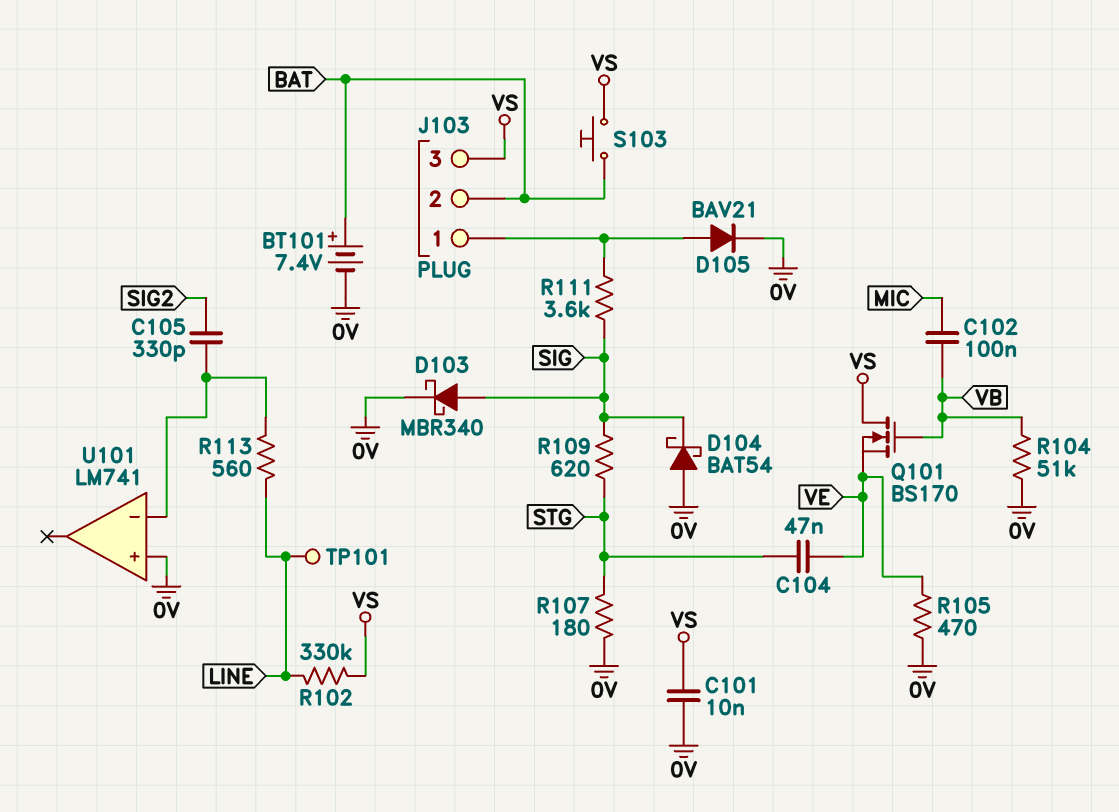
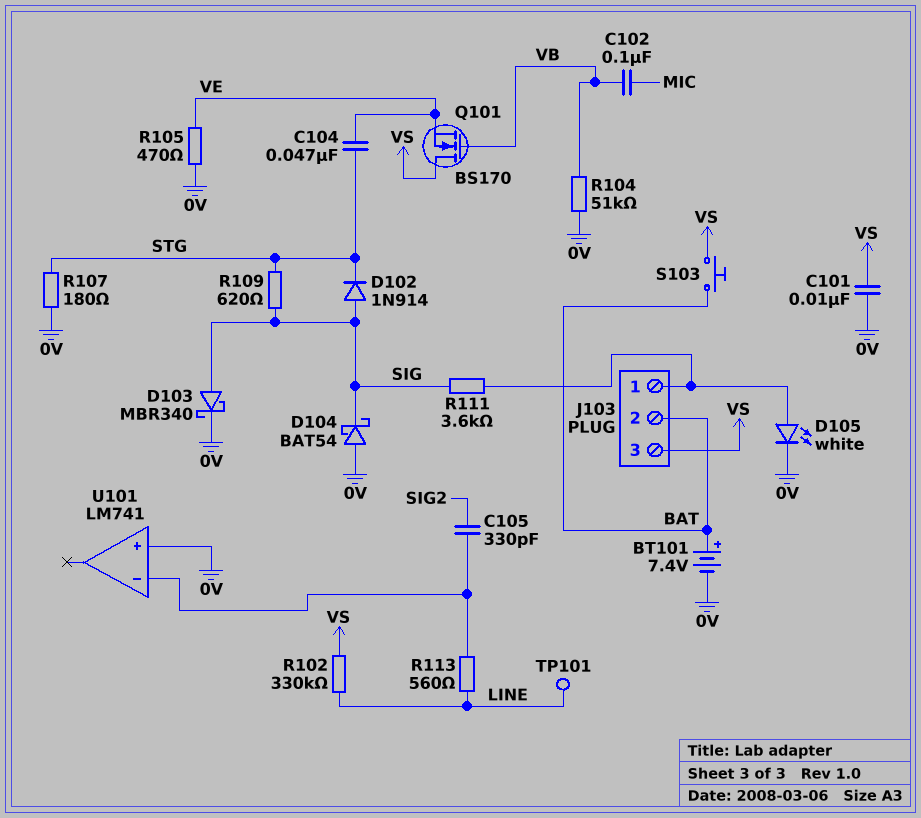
D102: none -> diode 1N914 (A SIG, K STG)
D105: diode BAV21 (A J103/1, K 0V) -> LED white (A J103/1, K 0V)

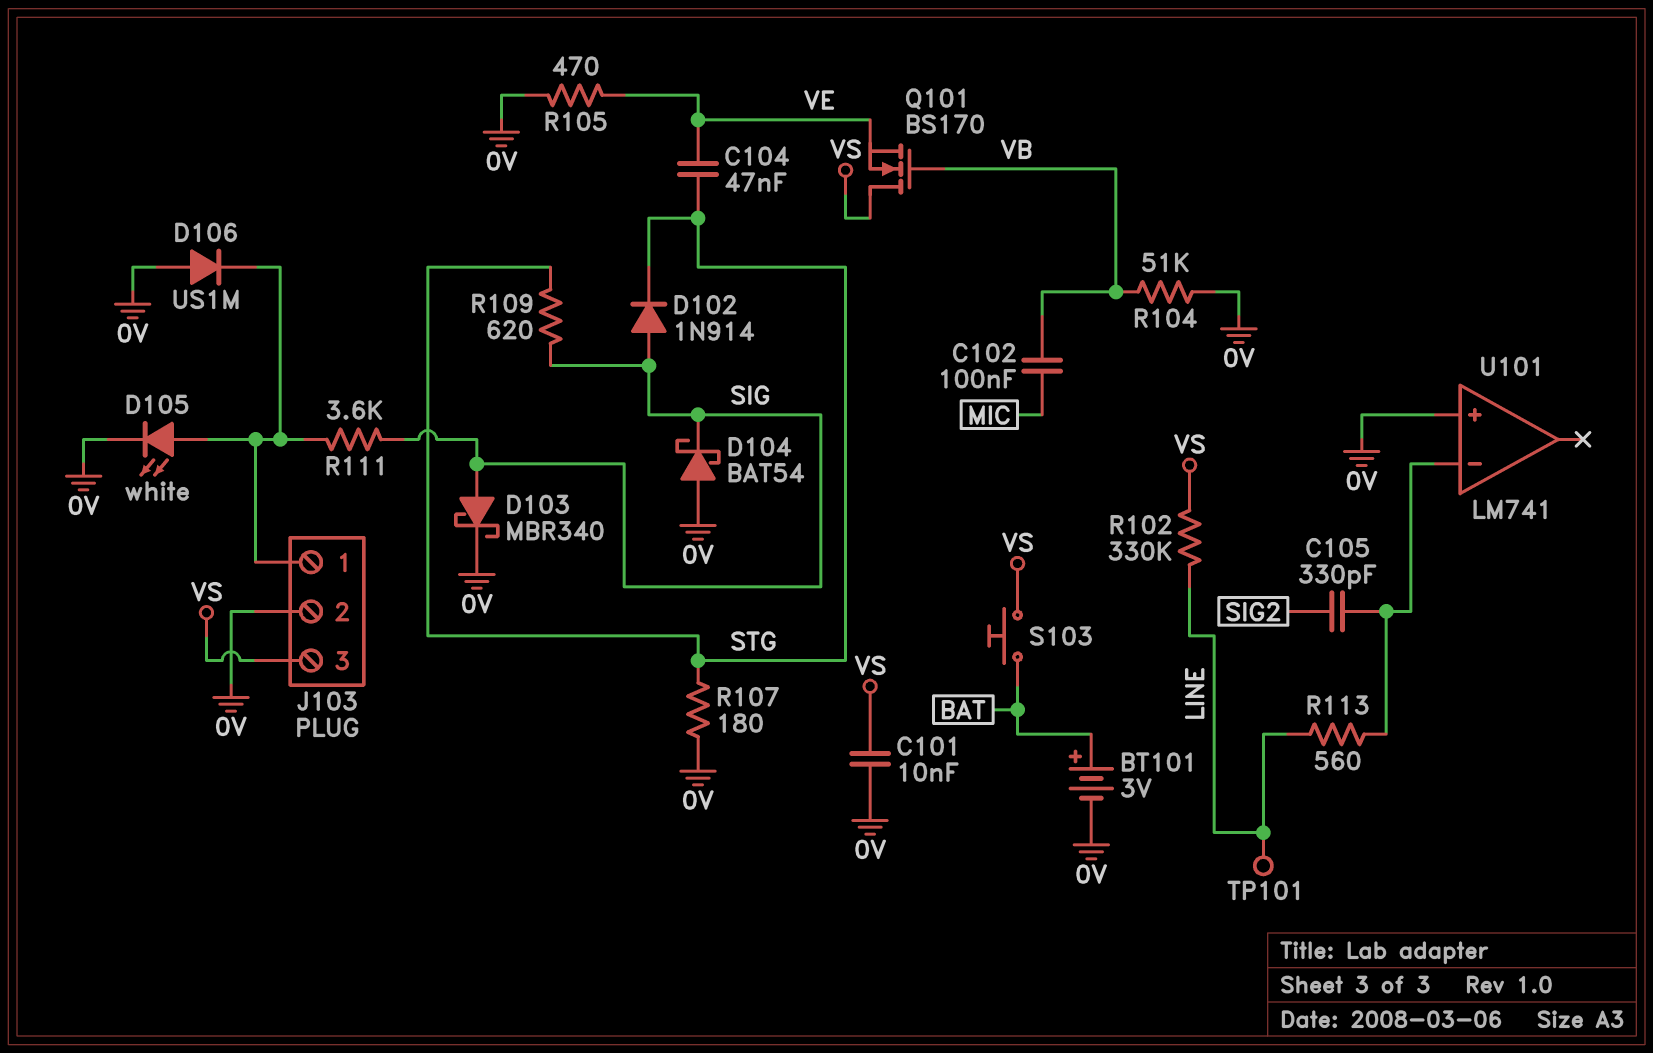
BT101: 7.4V (plus BAT, minus 0V) -> 3V (plus BAT, minus 0V)
D106: none -> diode US1M (A 0V, K J103/1)
J103 pin 2: BAT -> 0V

